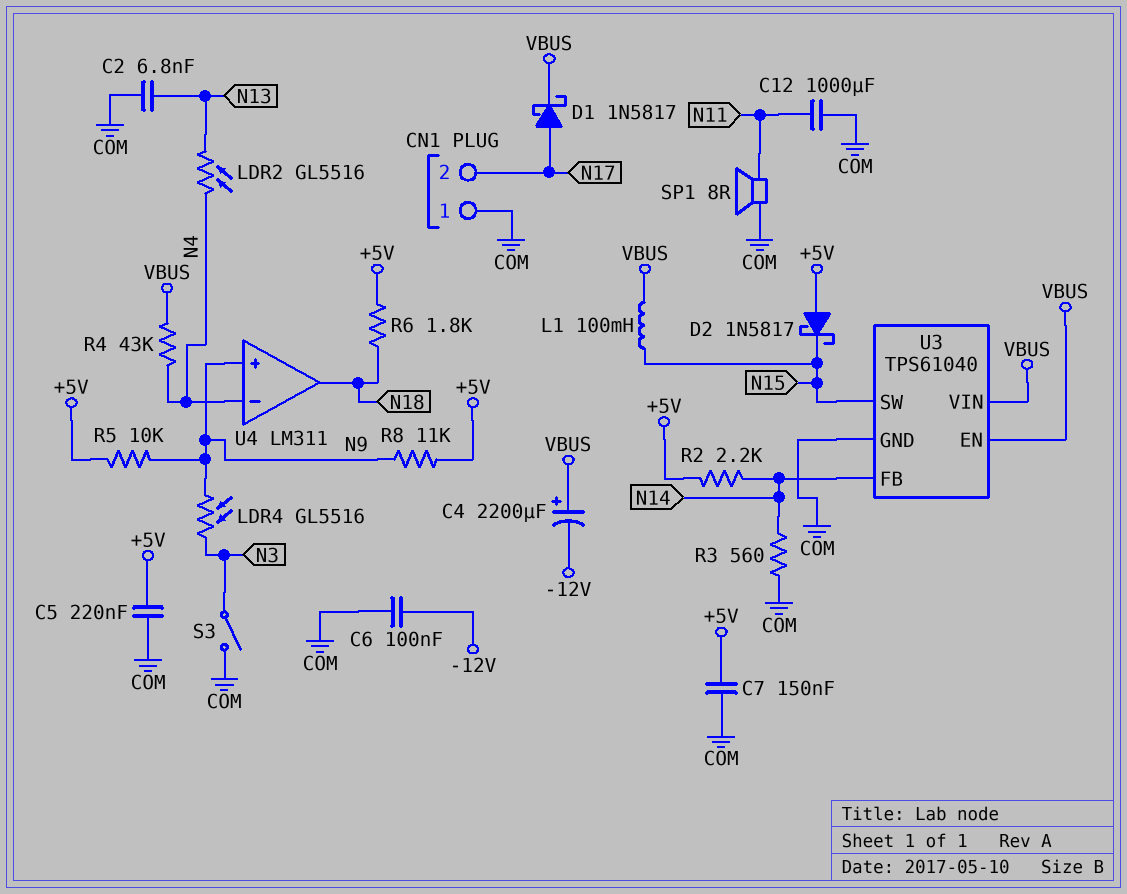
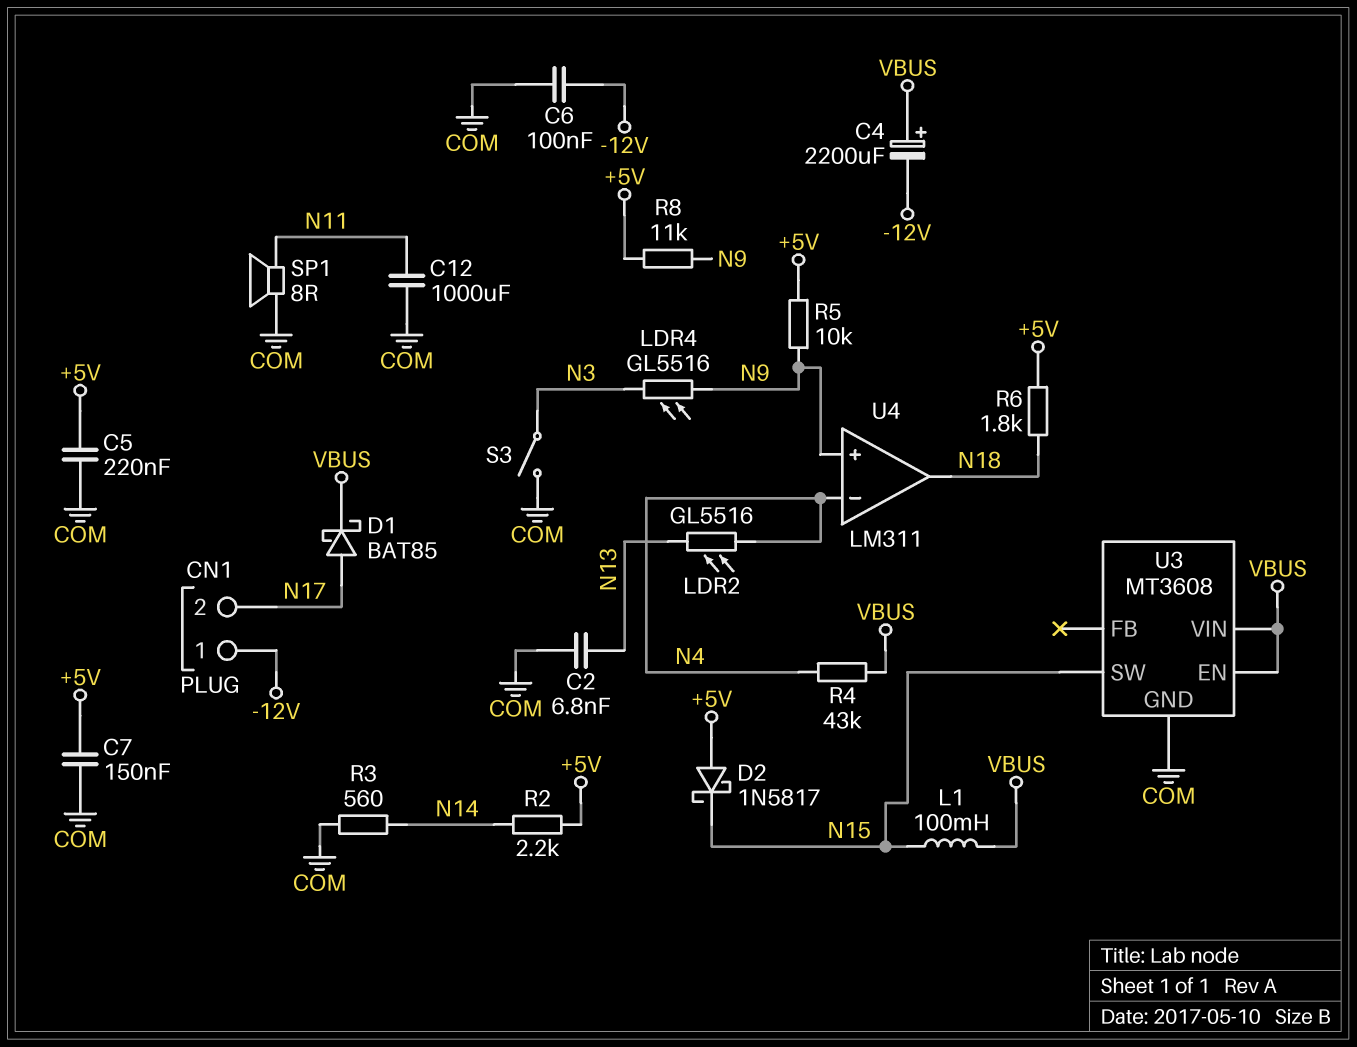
CN1 pin 1: COM -> -12V
D1: schottky 1N5817 (A N17, K VBUS) -> schottky BAT85 (A N17, K VBUS)
U3: TPS61040 -> MT3608
U3 pin FB: N14 -> none

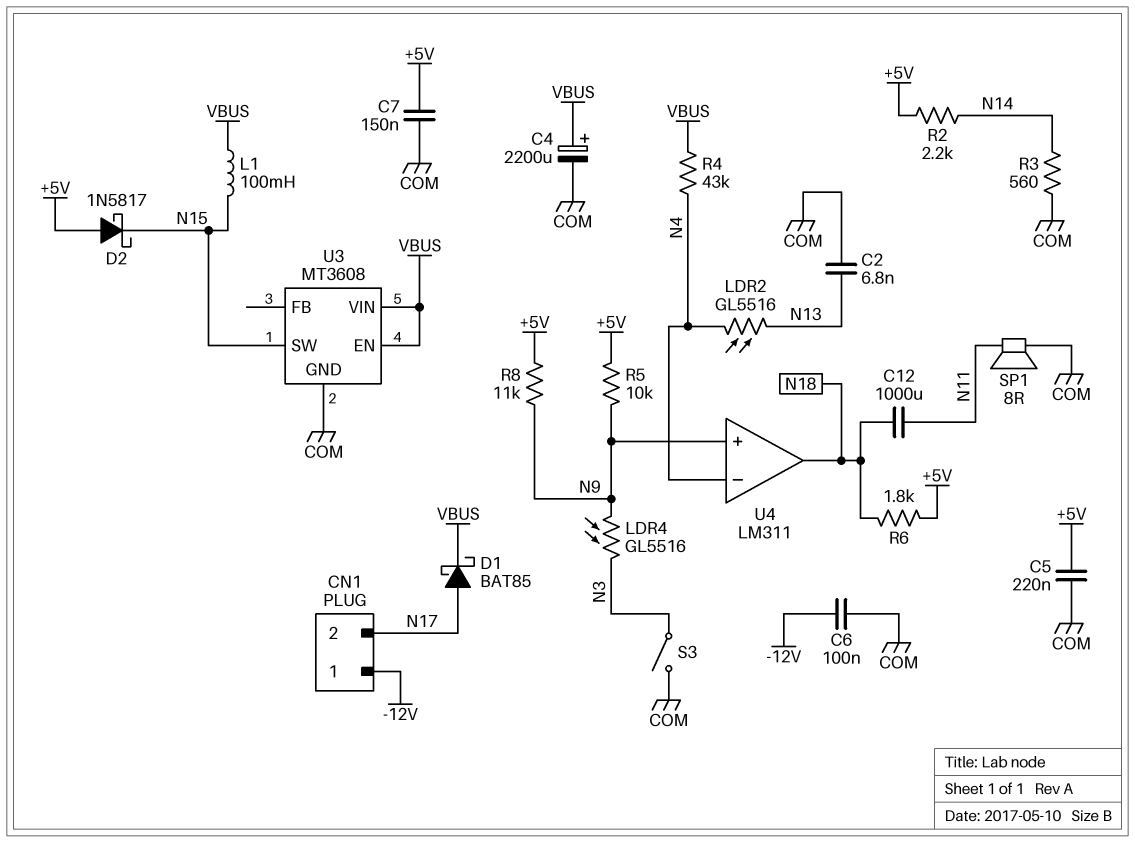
C4: 2200uF (plus VBUS, minus -12V) -> 2200uF (plus VBUS, minus COM)
C12: 1000uF (COM, N11) -> 1000uF (N11, N18)

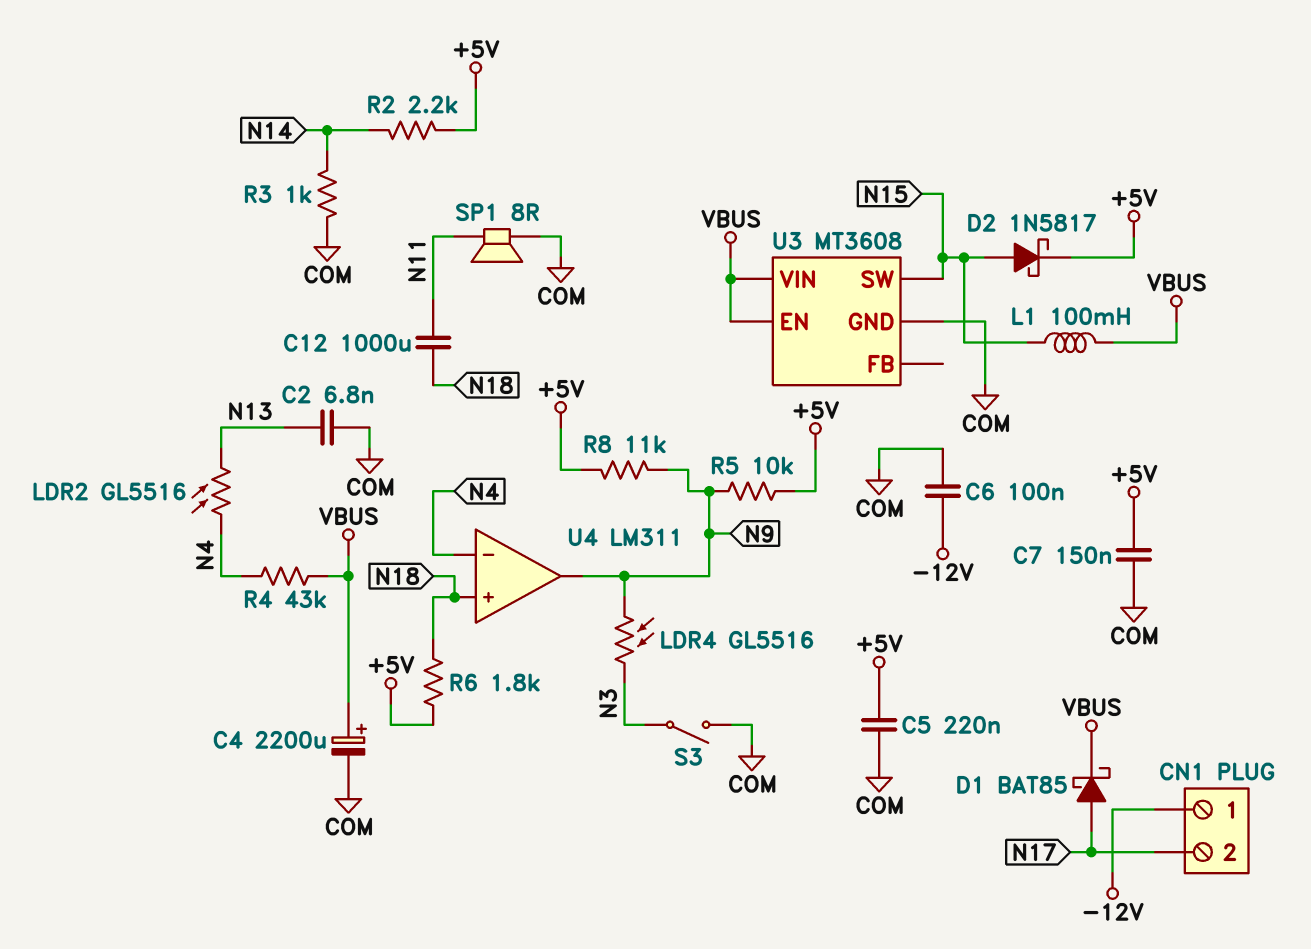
D2: schottky 1N5817 (A +5V, K N15) -> schottky 1N5817 (A N15, K +5V)
R3: 560 (COM, N14) -> 1k (COM, N14)
U4 pin in+: N9 -> N18
U4 pin out: N18 -> N9

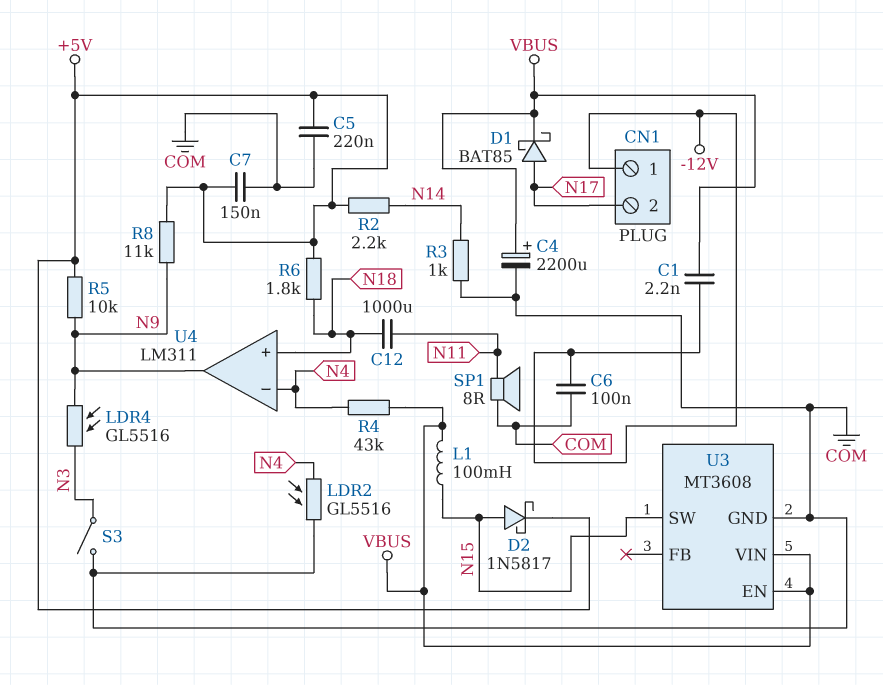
C1: none -> 2.2nF (-12V, VBUS)
C2: 6.8nF (COM, N13) -> none
LDR2: GL5516 (N4, N13) -> GL5516 (COM, N4)

